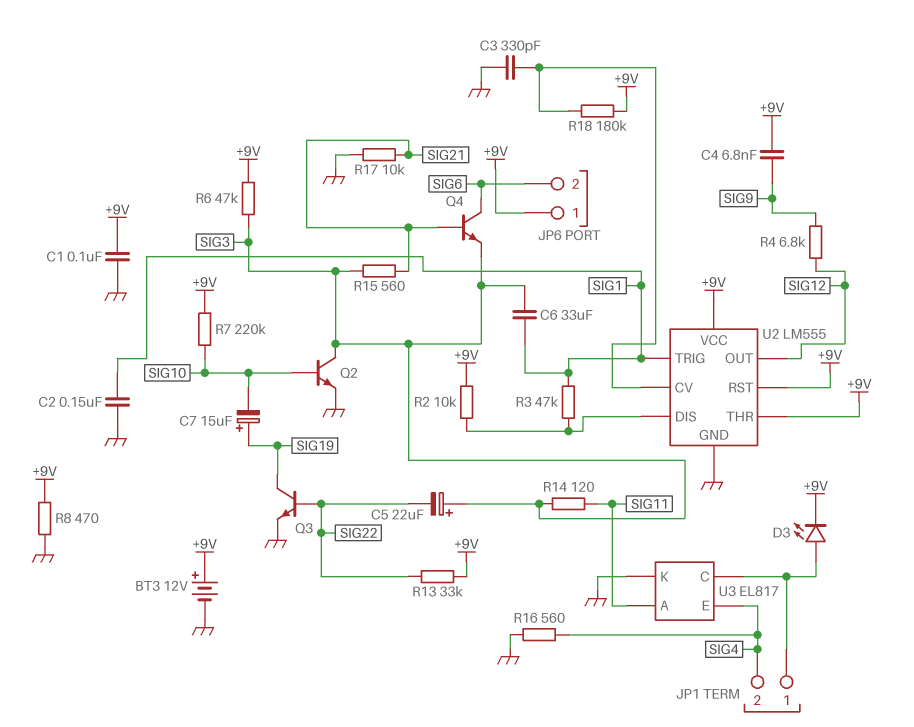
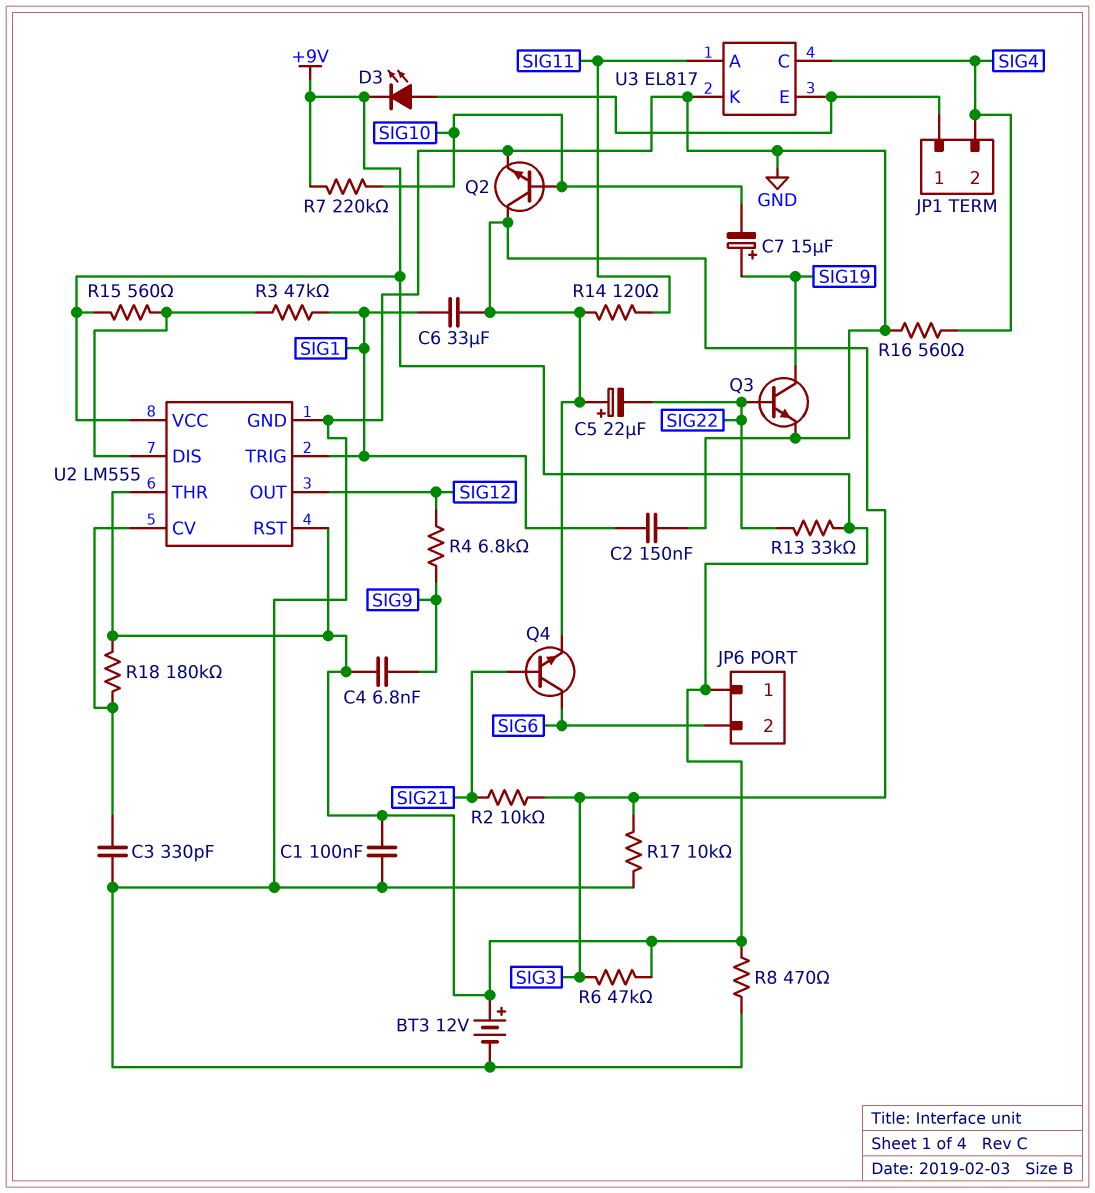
R2: 10k (+9V, U2/DIS) -> 10k (SIG3, SIG21)
R15: 560 (SIG3, SIG21) -> 560 (+9V, U2/DIS)
R17: 10k (GND, SIG21) -> 10k (GND, SIG3)
U3 pin C: JP1/1 -> SIG4
U3 pin E: SIG4 -> JP1/1

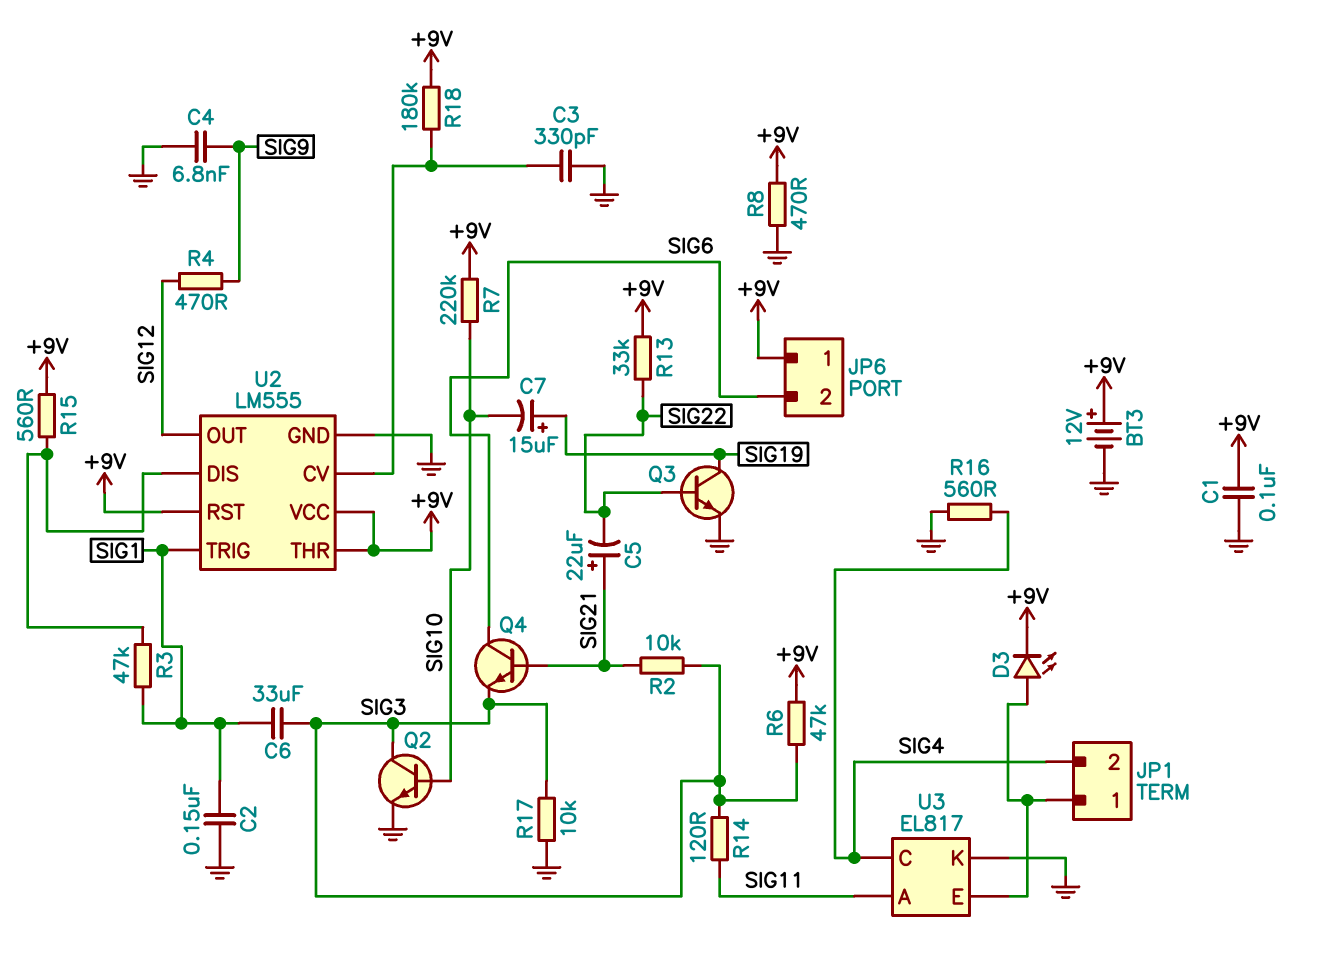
C4: 6.8nF (+9V, SIG9) -> 6.8nF (GND, SIG9)
C5: 22uF (plus SIG3, minus SIG22) -> 22uF (plus SIG21, minus SIG22)
R4: 6.8k (SIG9, SIG12) -> 470 (SIG9, SIG12)

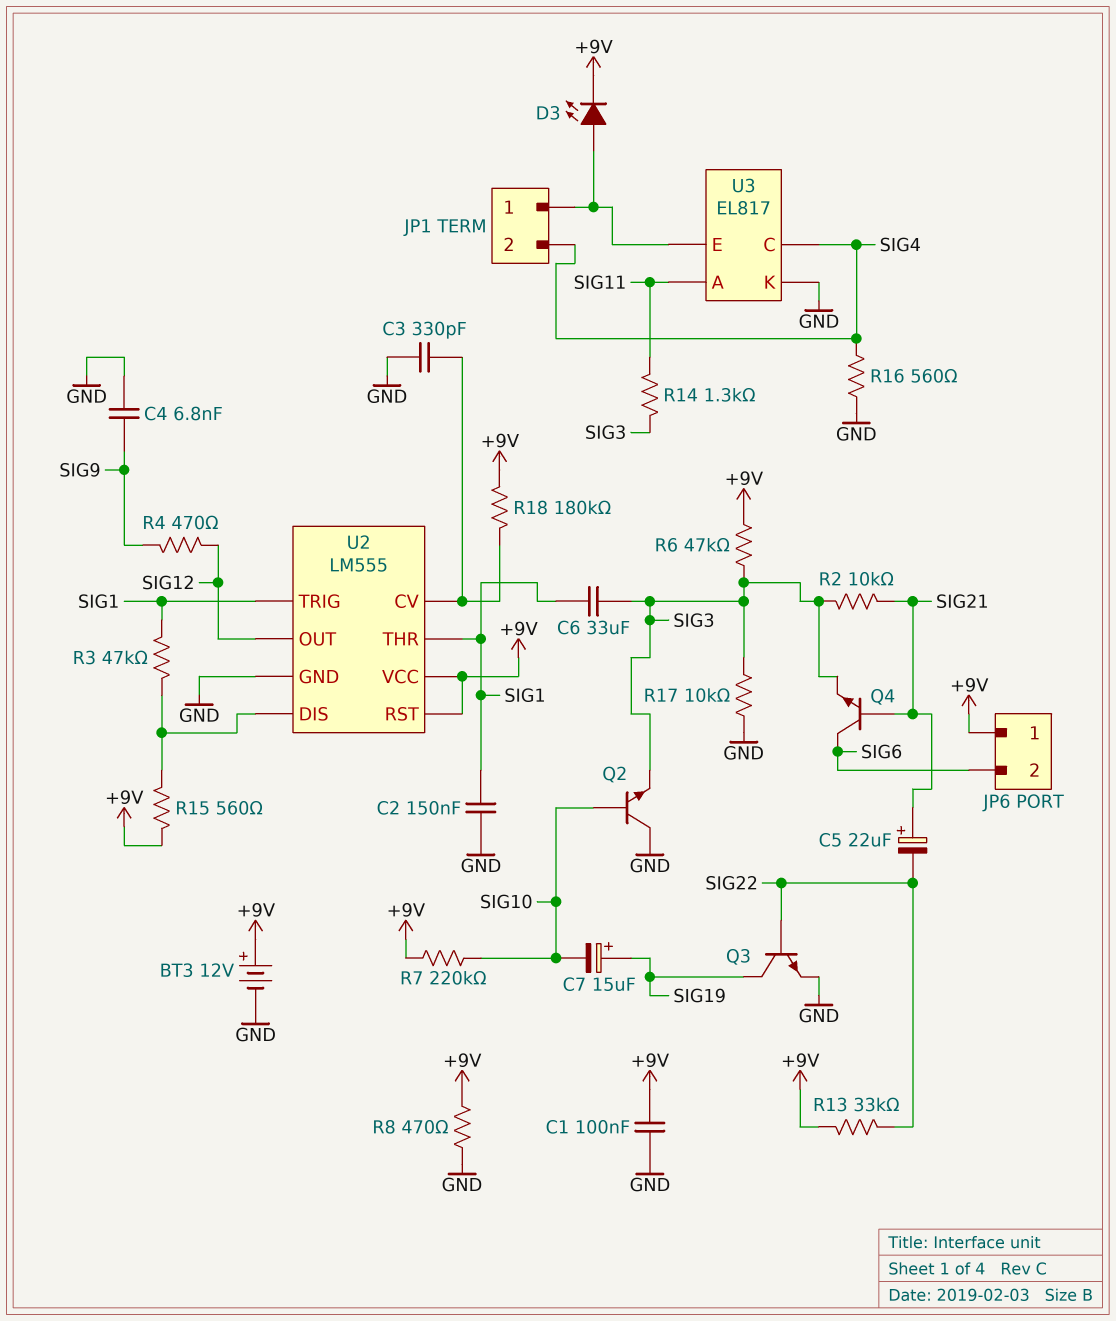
Q2: NPN (B SIG10, C SIG3, E GND) -> NPN (B SIG10, C GND, E SIG3)
R14: 120 (SIG3, SIG11) -> 1.3k (SIG3, SIG11)
U2 pin THR: +9V -> SIG1

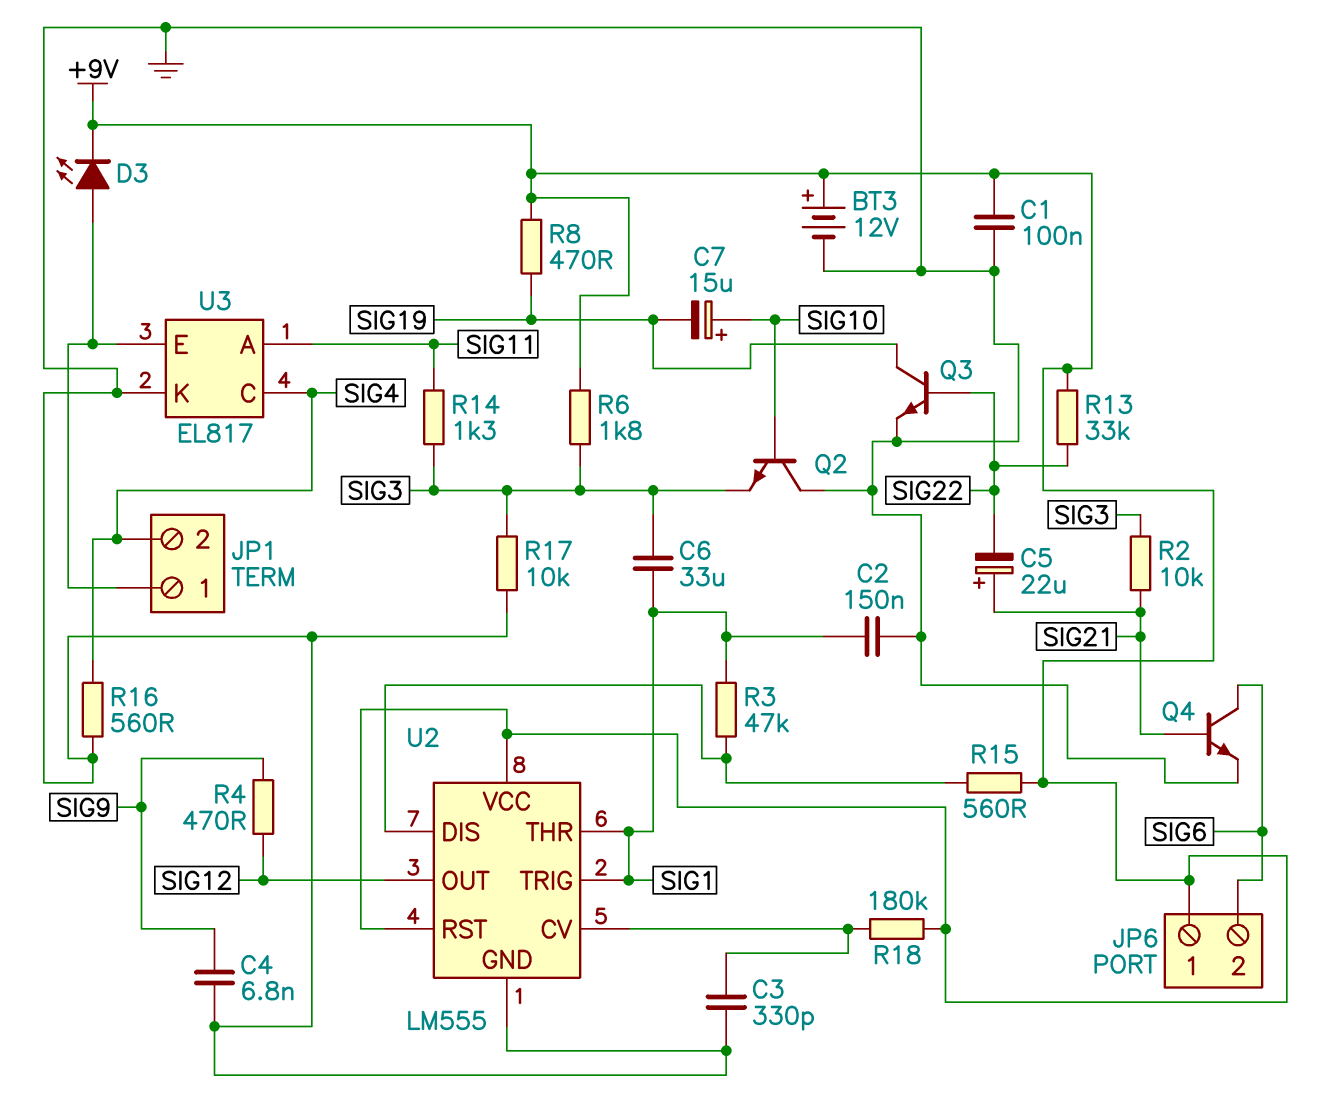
C7: 15uF (plus SIG19, minus SIG10) -> 15uF (plus SIG10, minus SIG19)
Q4: NPN (B SIG21, C SIG6, E SIG3) -> NPN (B SIG21, C SIG6, E GND)
R6: 47k (+9V, SIG3) -> 1.8k (+9V, SIG3)
R7: 220k (+9V, SIG10) -> none
R8: 470 (+9V, GND) -> 470 (+9V, SIG19)

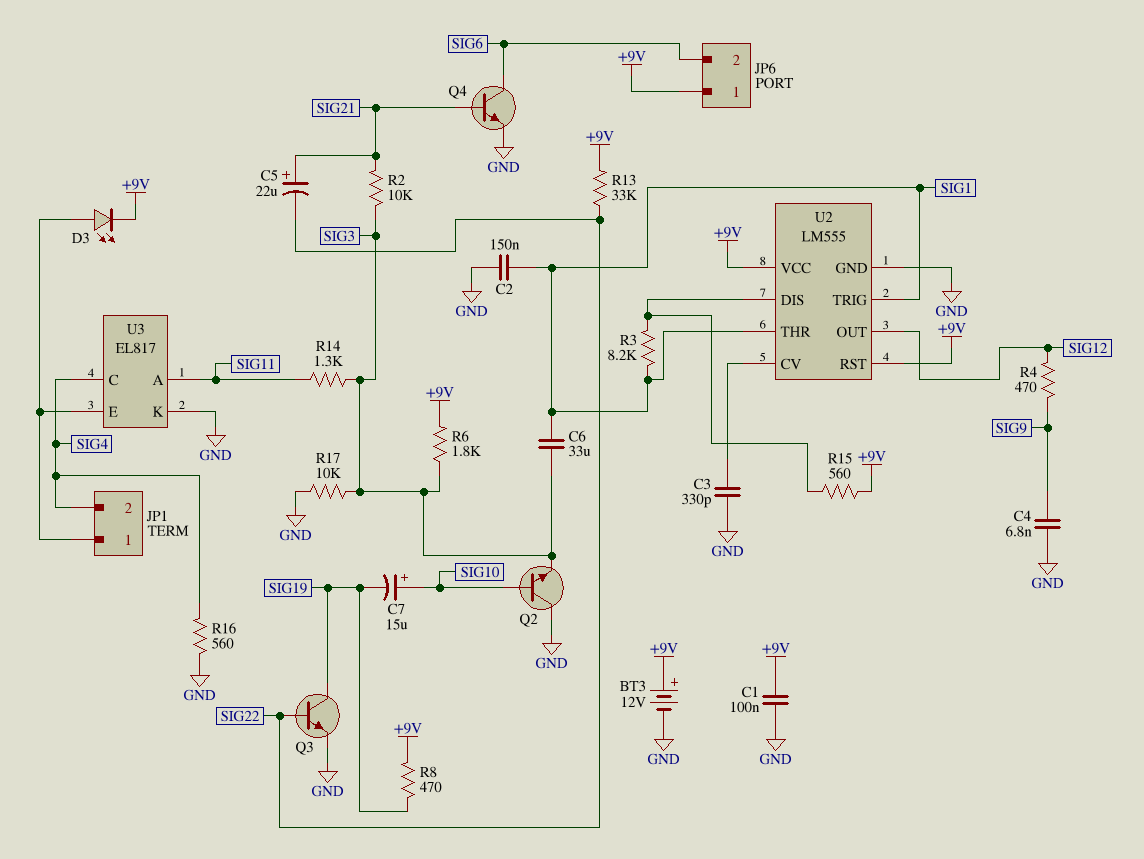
R3: 47k (SIG1, U2/DIS) -> 8.2k (SIG1, U2/DIS)
R18: 180k (+9V, U2/CV) -> none

